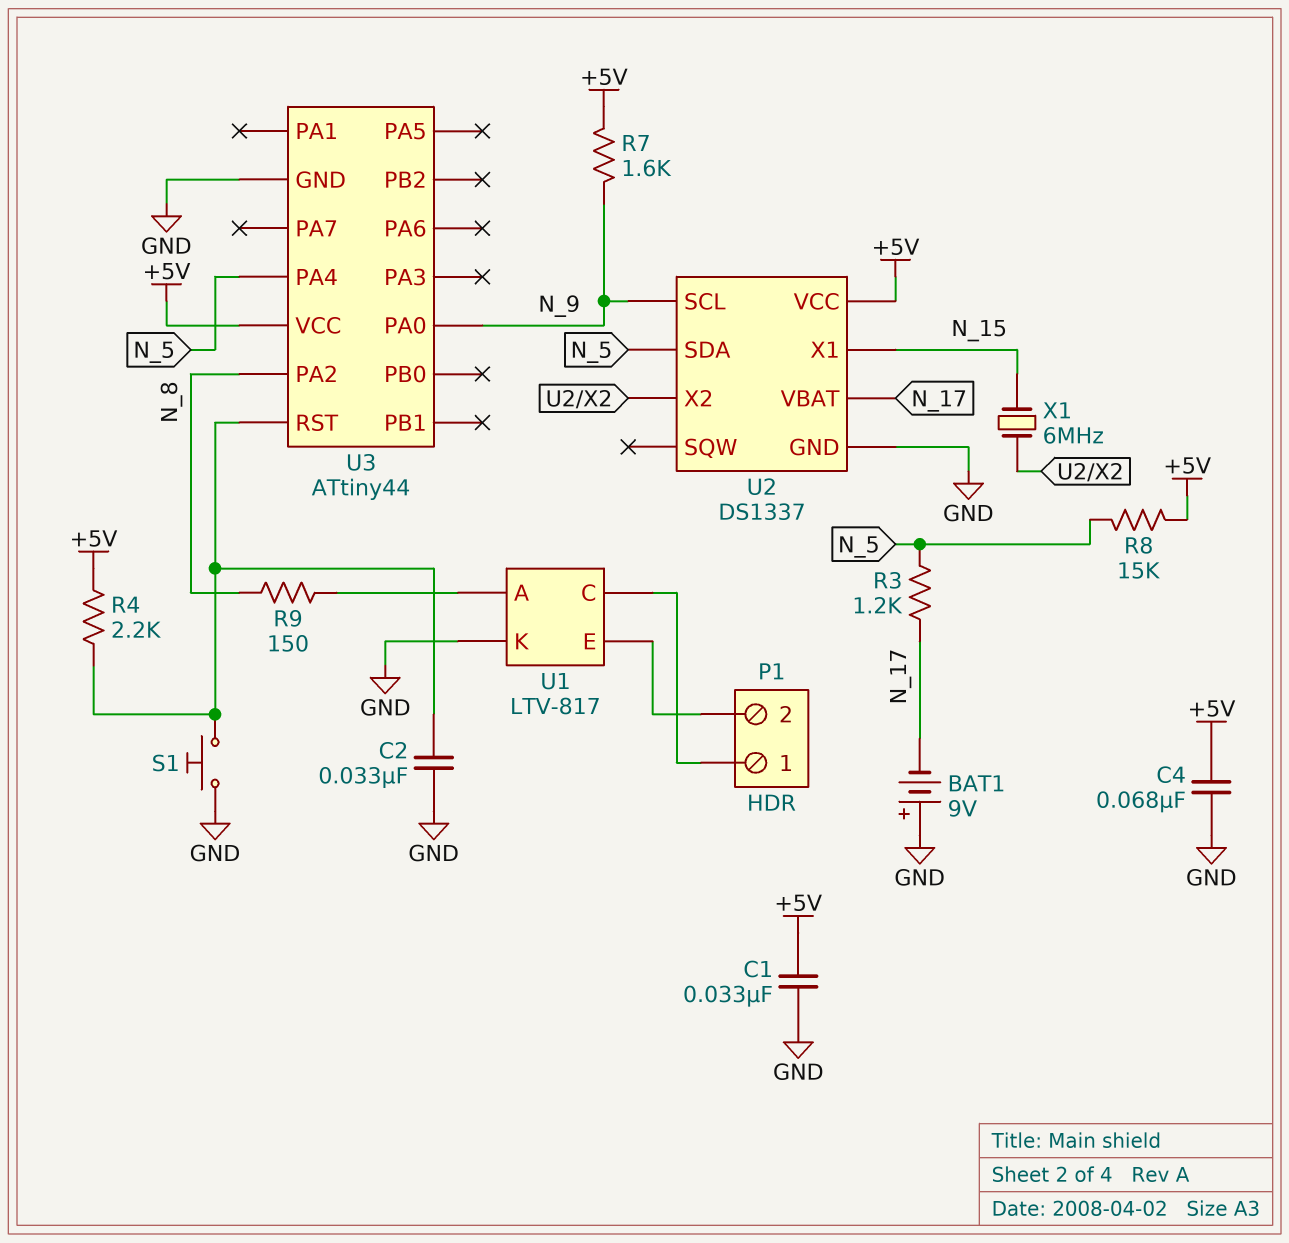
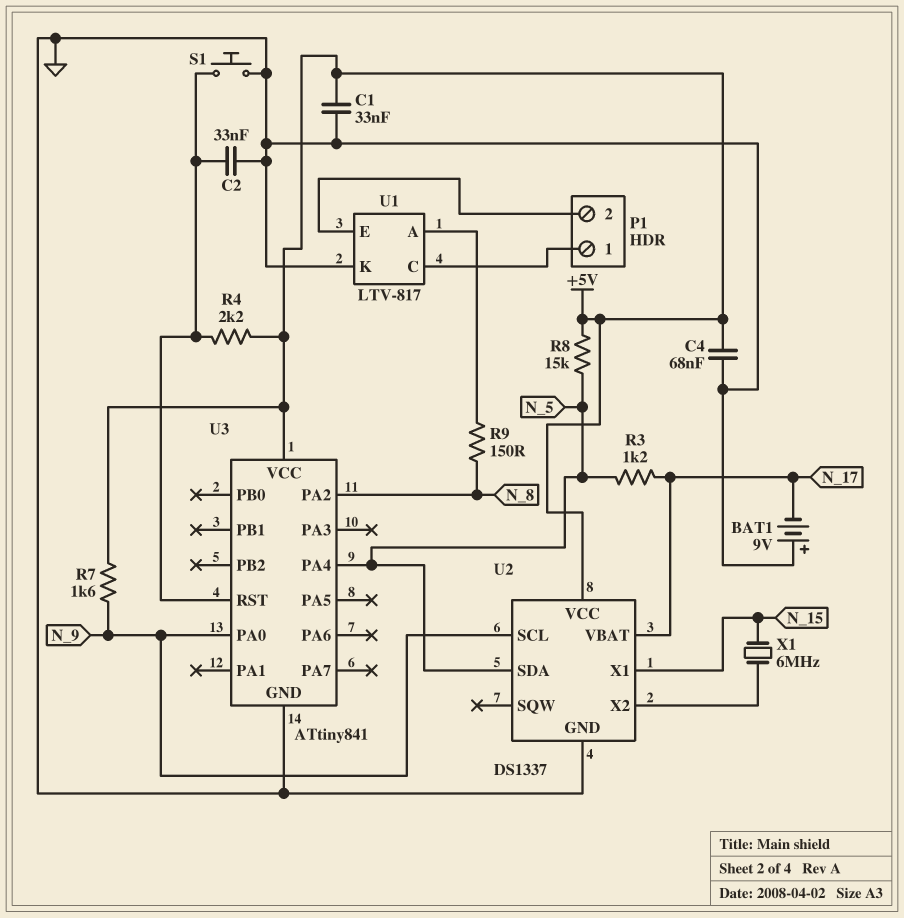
U3: ATtiny44 -> ATtiny841

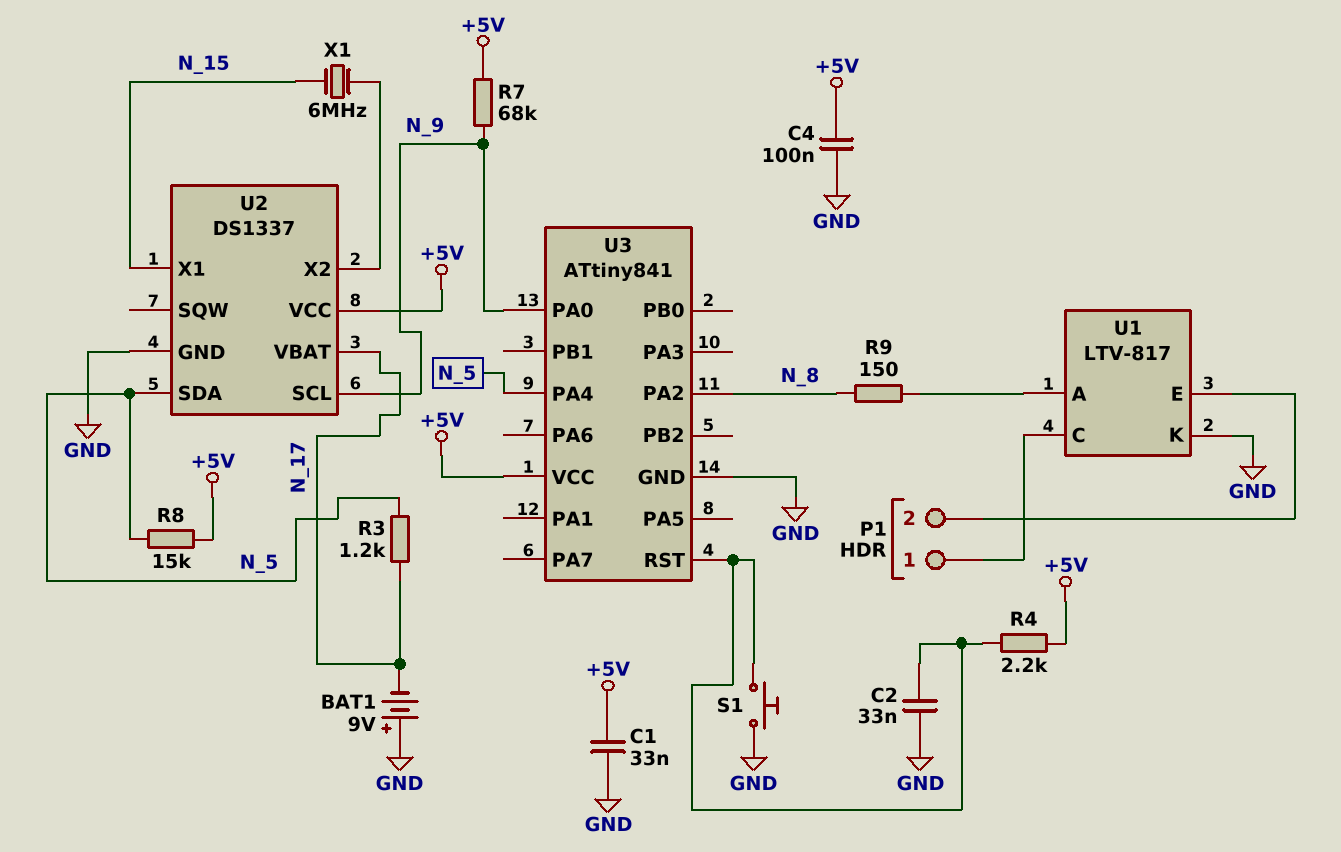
C4: 68nF (+5V, GND) -> 100nF (+5V, GND)
R7: 1.6k (+5V, N_9) -> 68k (+5V, N_9)

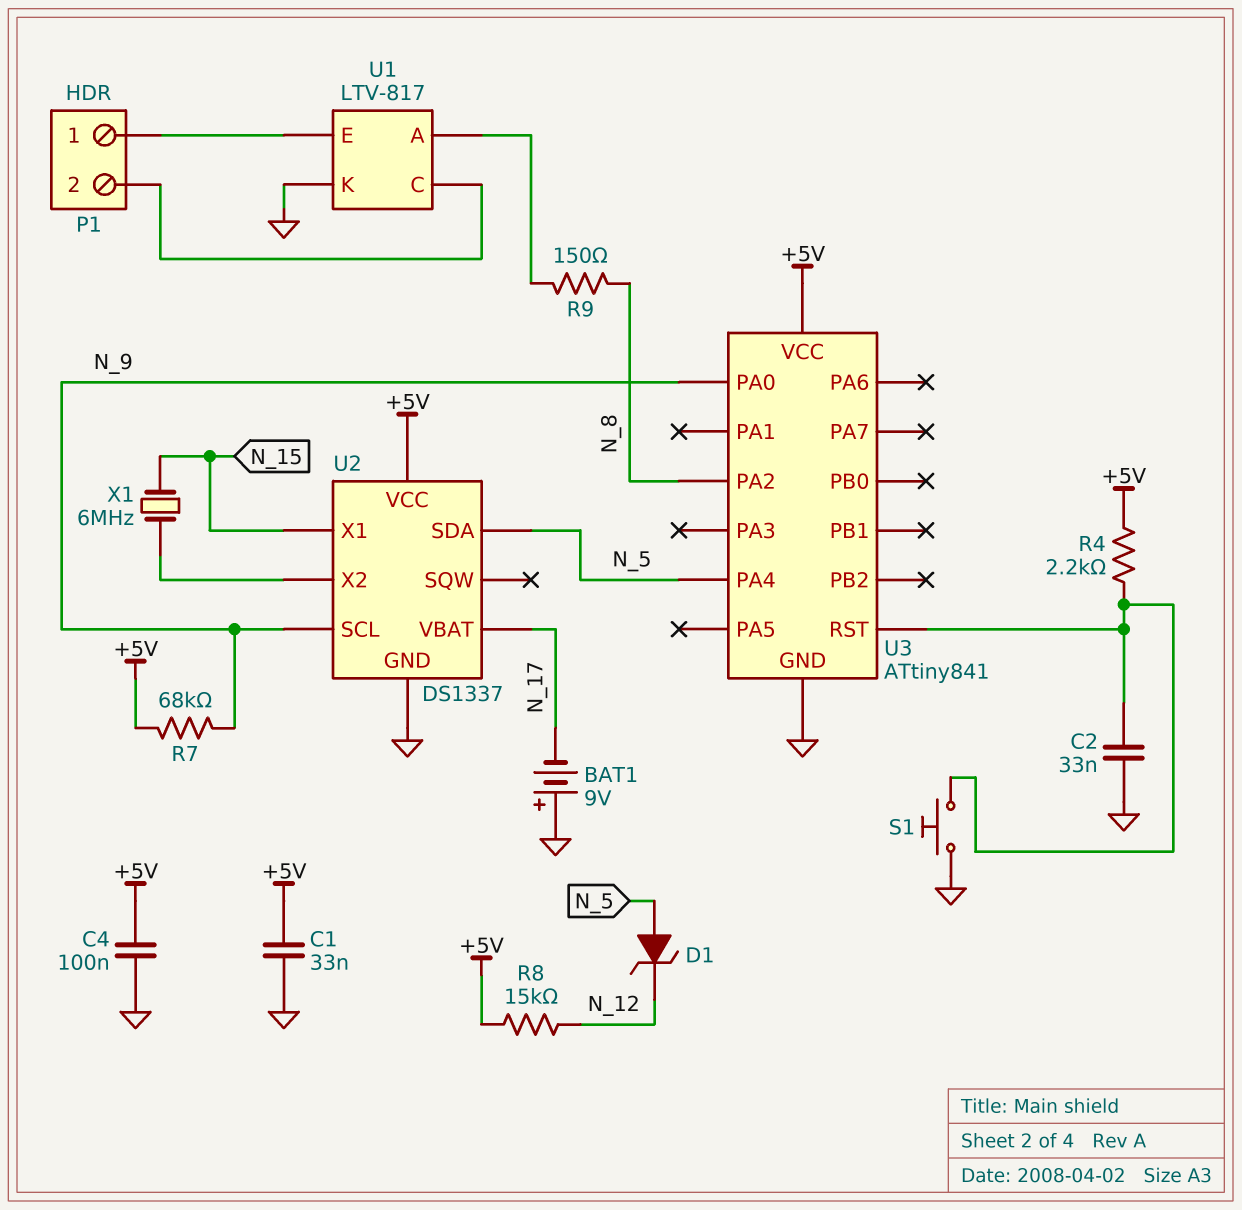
D1: none -> zener (A N_5, K N_12)
R3: 1.2k (N_5, N_17) -> none
R8: 15k (+5V, N_5) -> 15k (+5V, N_12)
U1 pin C: P1/1 -> P1/2
U1 pin E: P1/2 -> P1/1

